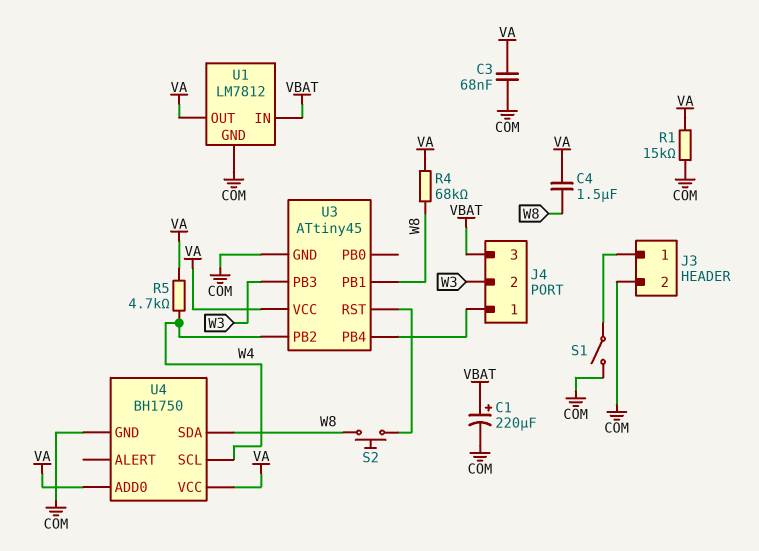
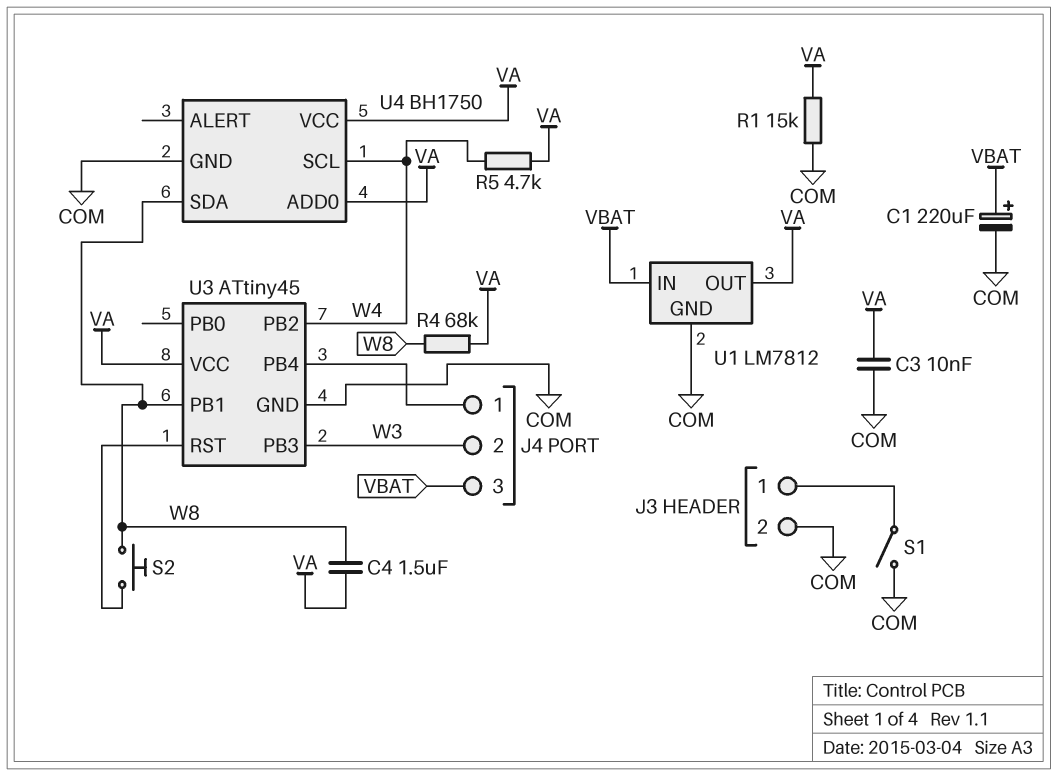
C3: 68nF (COM, VA) -> 10nF (COM, VA)

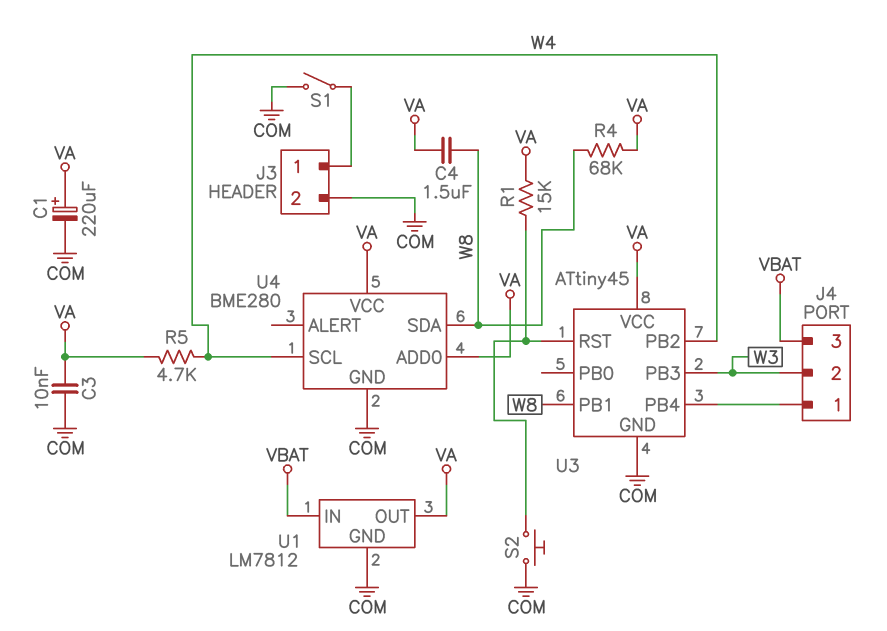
C1: 220uF (plus VBAT, minus COM) -> 220uF (plus VA, minus COM)
R1: 15k (COM, VA) -> 15k (U3/RST, VA)
S2: button (U3/RST, W8) -> button (COM, U3/RST)
U4: BH1750 -> BME280

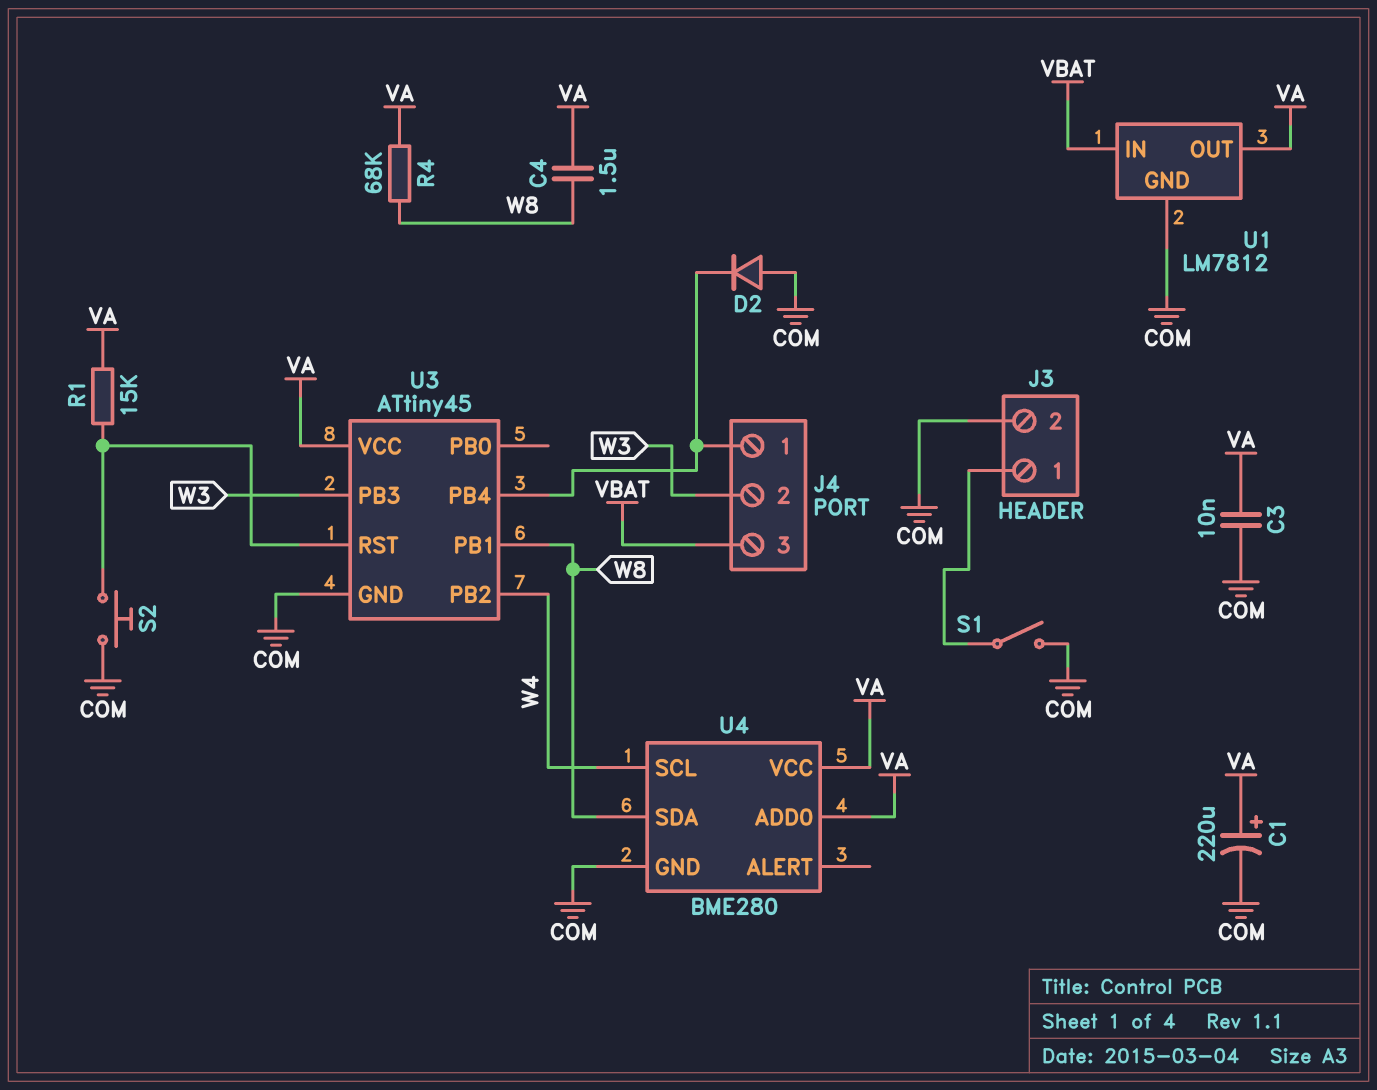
D2: none -> diode (A COM, K J4/1)
R5: 4.7k (VA, W4) -> none

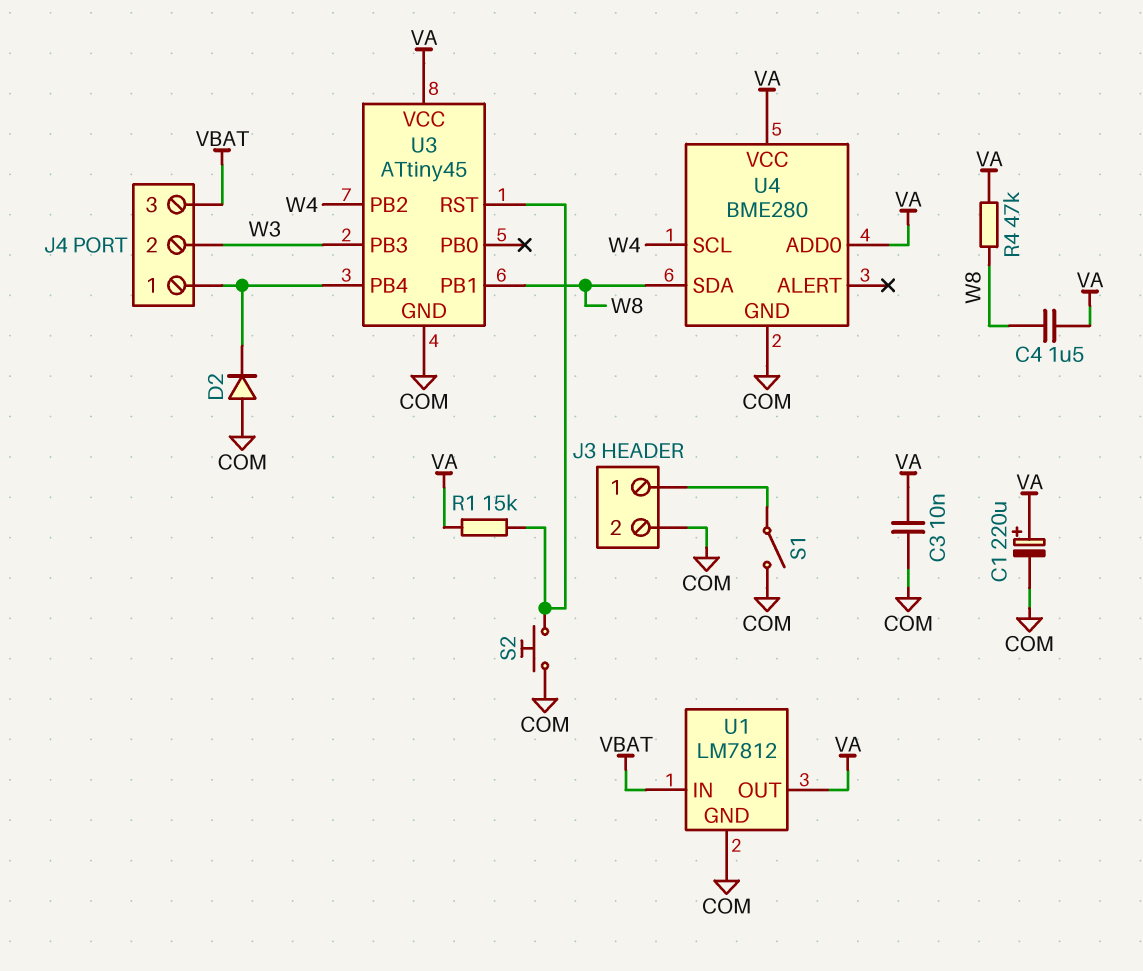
R4: 68k (VA, W8) -> 47k (VA, W8)

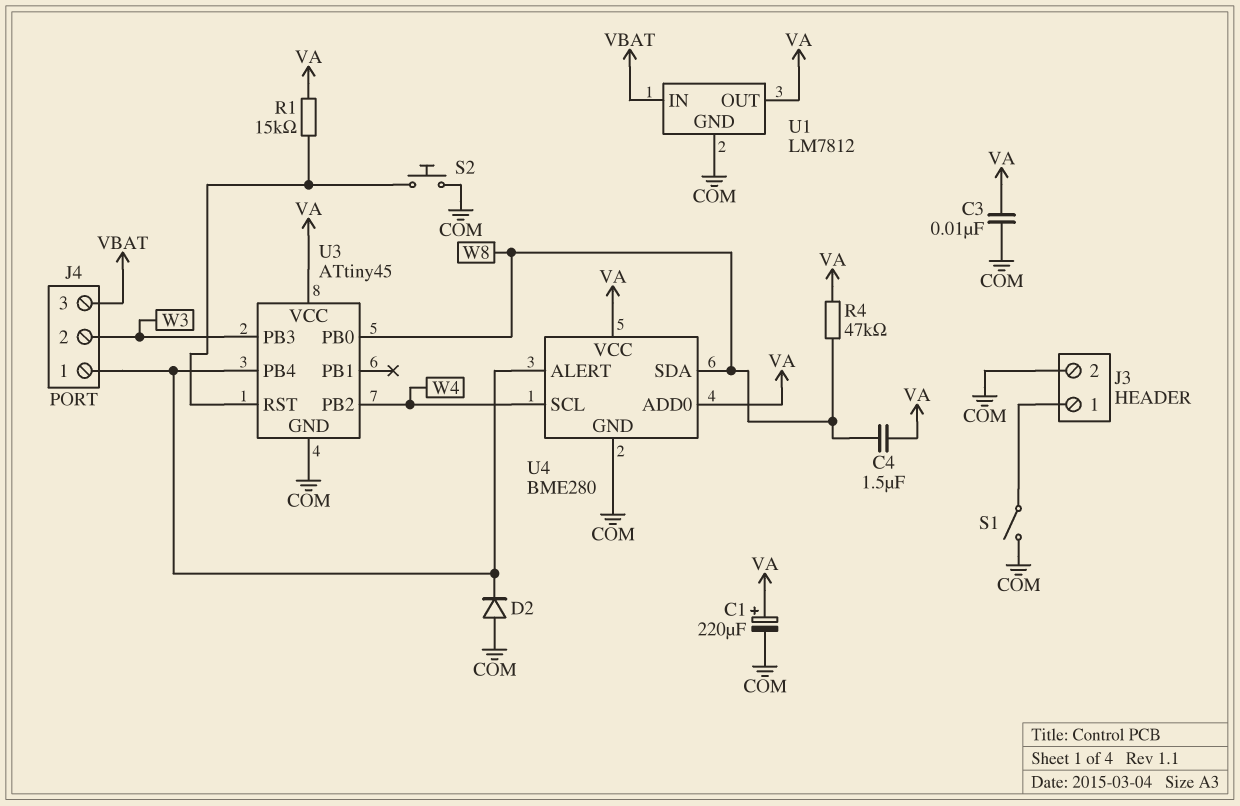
U3 pin PB0: none -> W8
U3 pin PB1: W8 -> none
U4 pin ALERT: none -> J4/1

